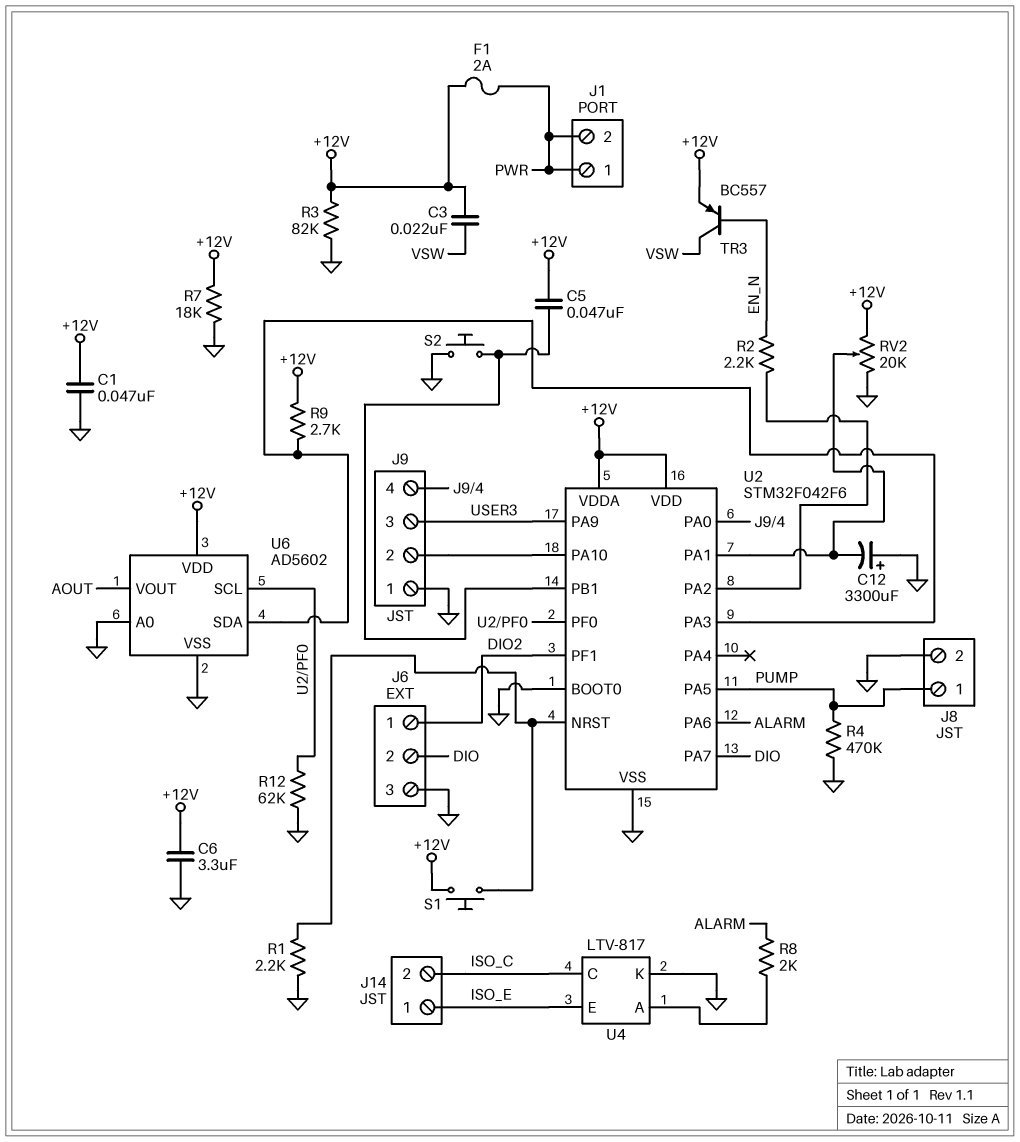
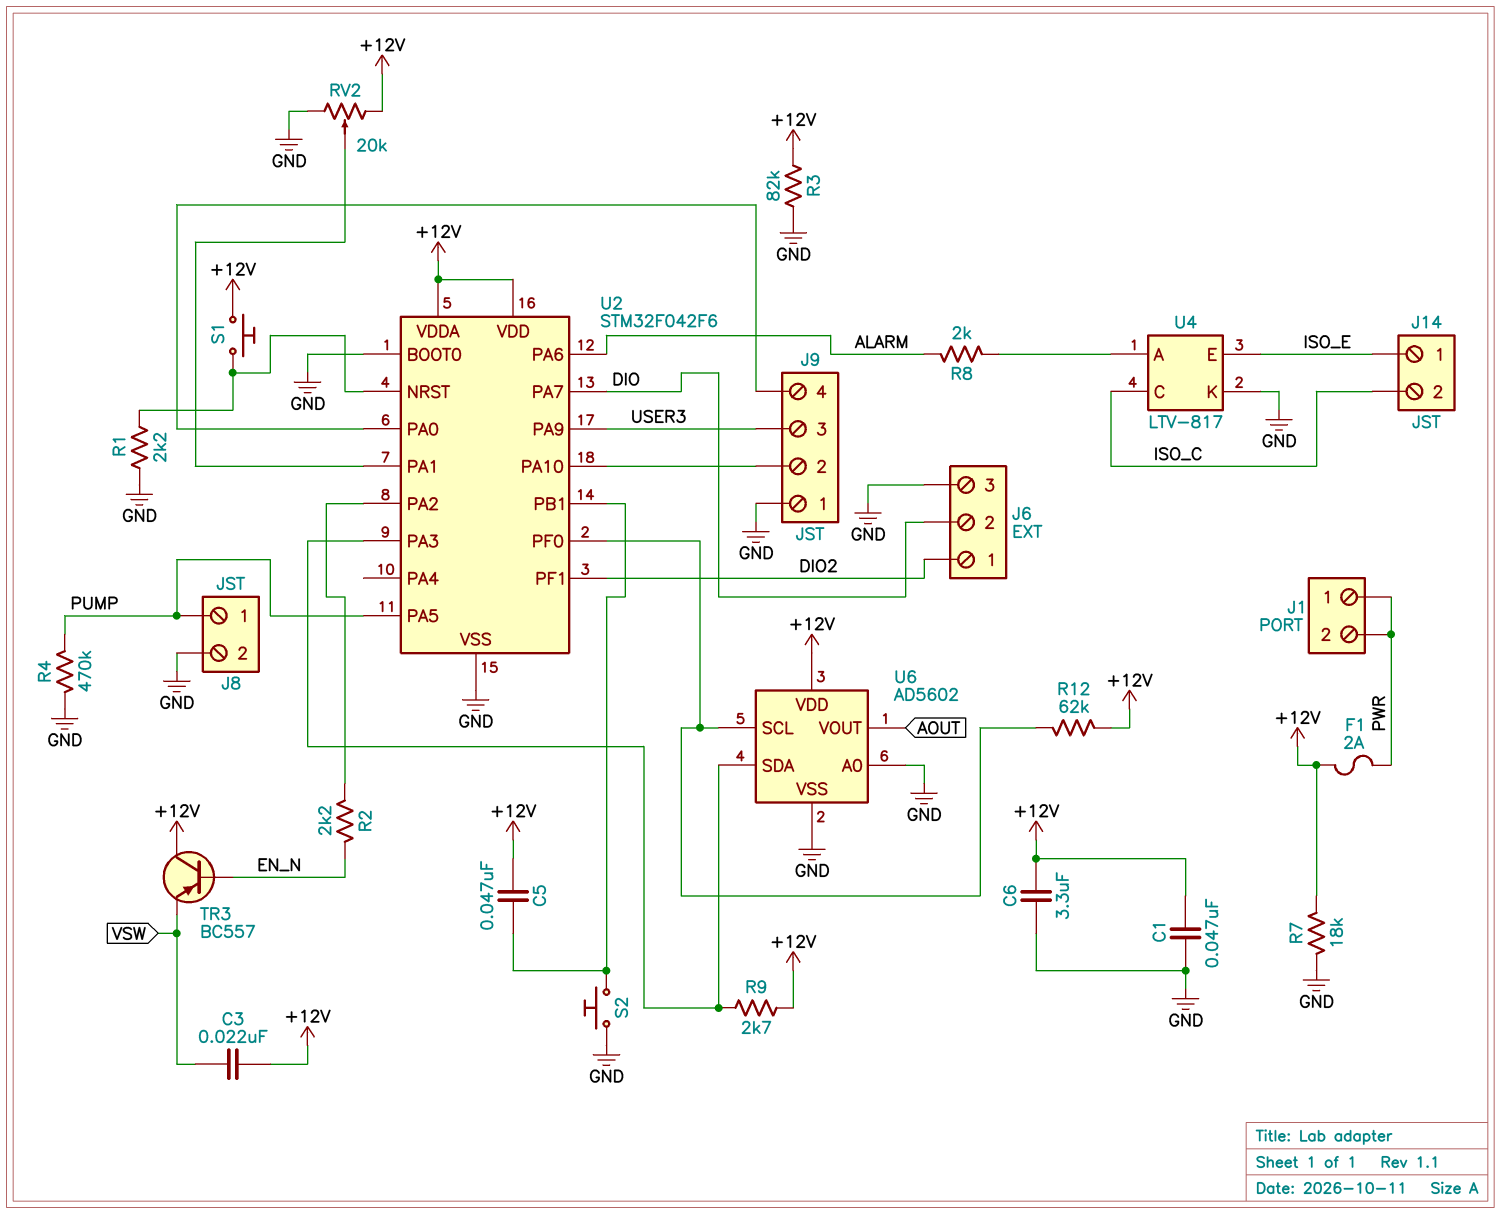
C12: 3300uF (plus GND, minus U2/PA1) -> none
R12: 62k (GND, U2/PF0) -> 62k (+12V, U2/PF0)
TR3: PNP BC557 (B EN_N, C VSW, E +12V) -> PNP BC557 (B EN_N, C +12V, E VSW)

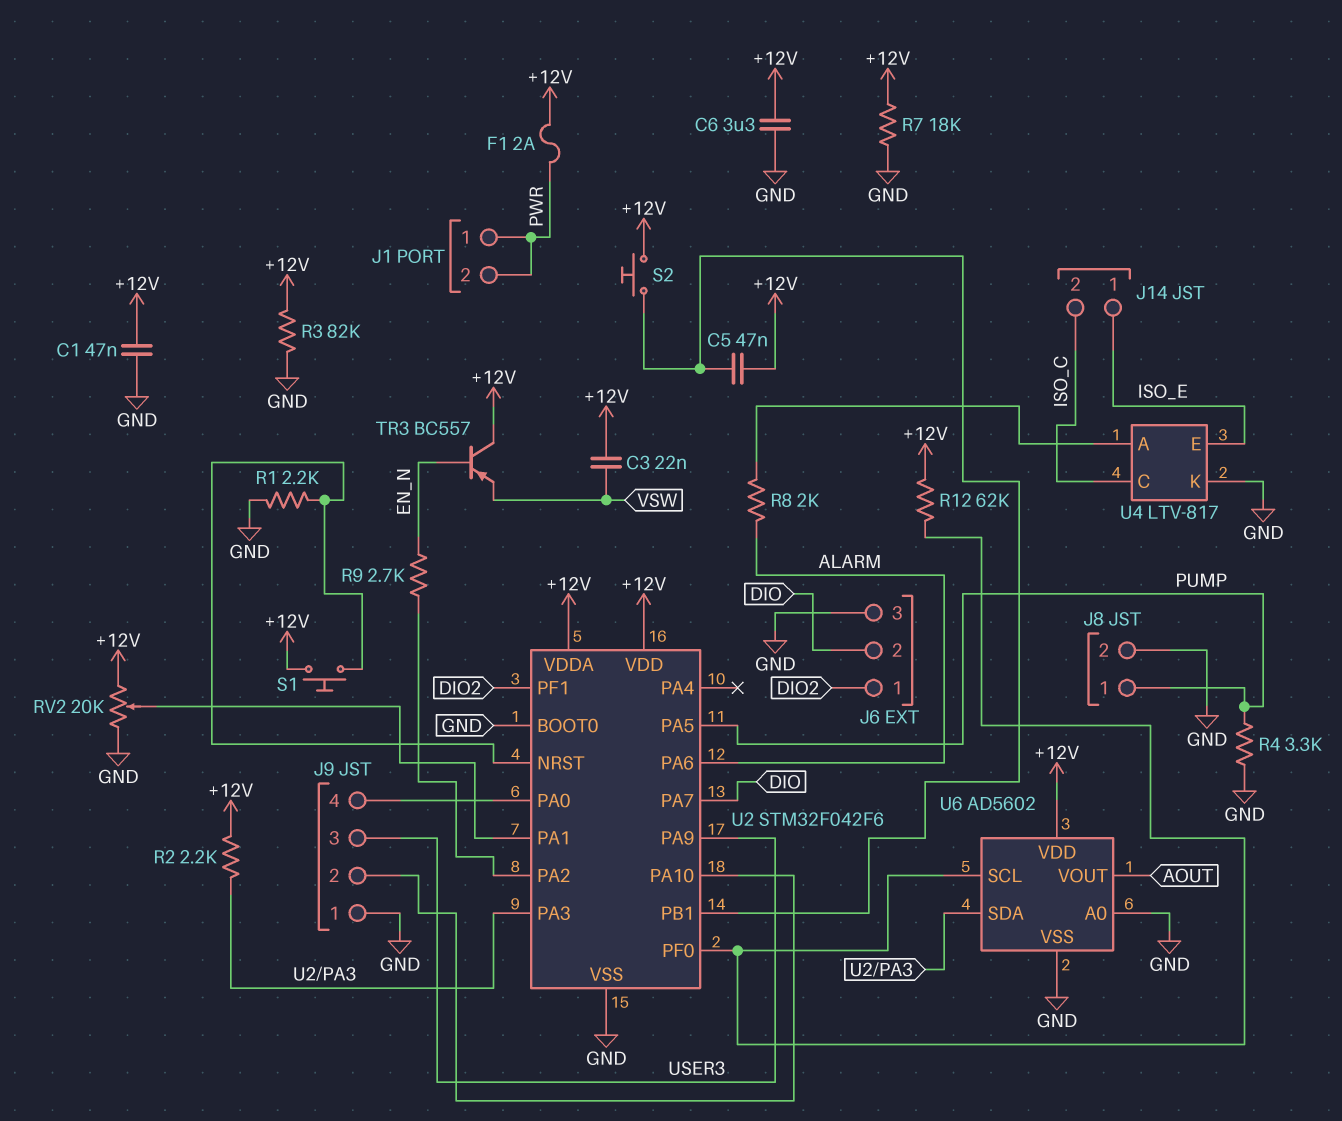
R2: 2.2k (EN_N, U2/PA2) -> 2.2k (+12V, U2/PA3)
R4: 470k (GND, PUMP) -> 3.3k (GND, PUMP)
R9: 2.7k (+12V, U2/PA3) -> 2.7k (EN_N, U2/PA2)
S2: button (GND, U2/PB1) -> button (+12V, U2/PB1)

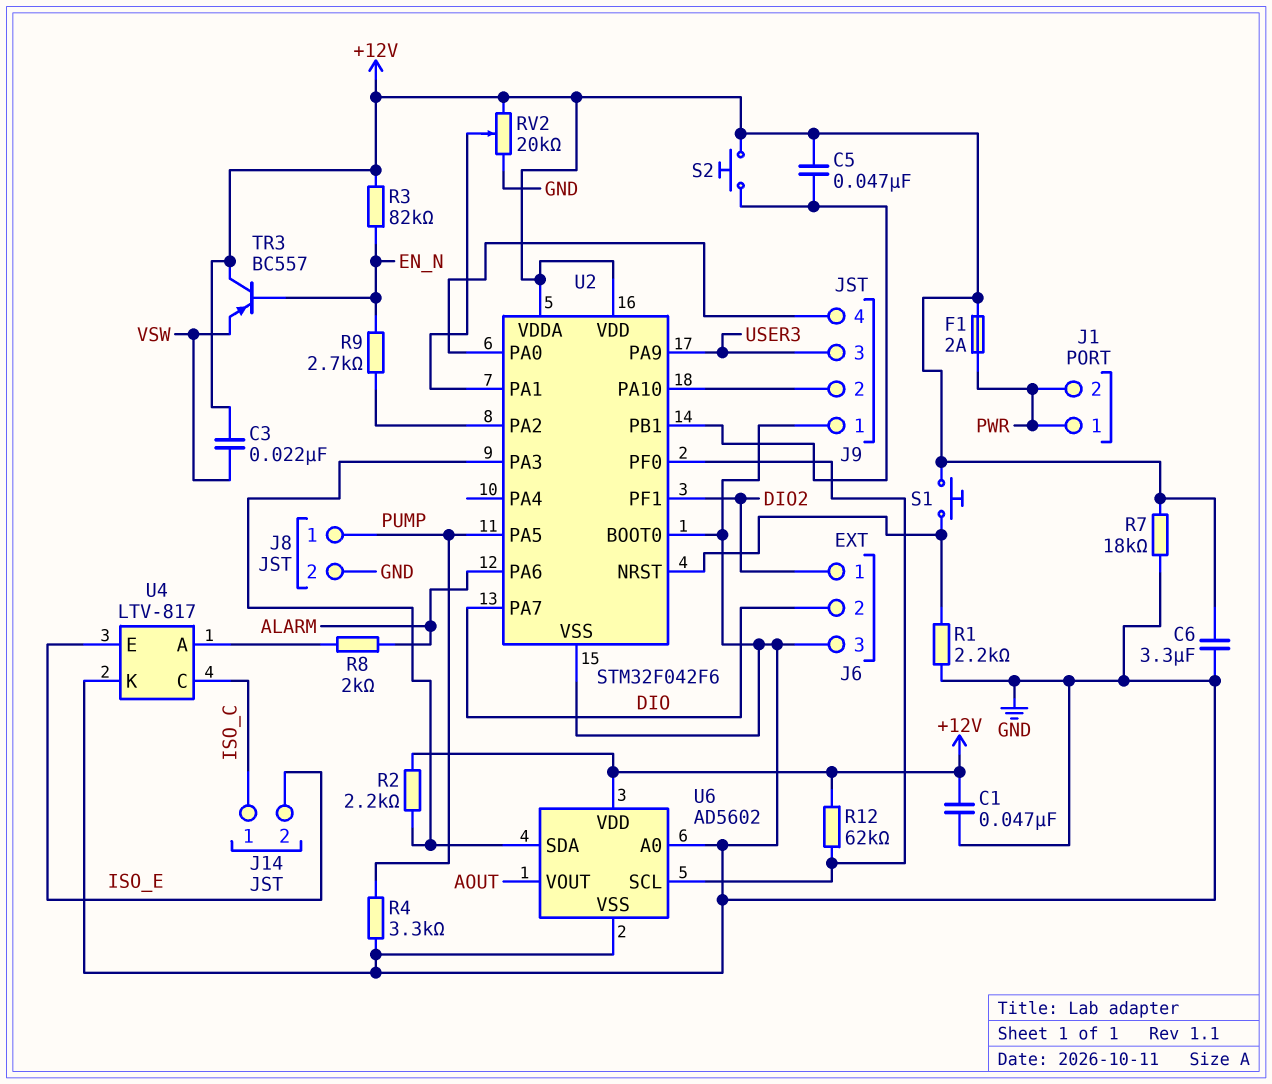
J14 pin 1: ISO_E -> ISO_C
J14 pin 2: ISO_C -> ISO_E
R3: 82k (+12V, GND) -> 82k (+12V, EN_N)

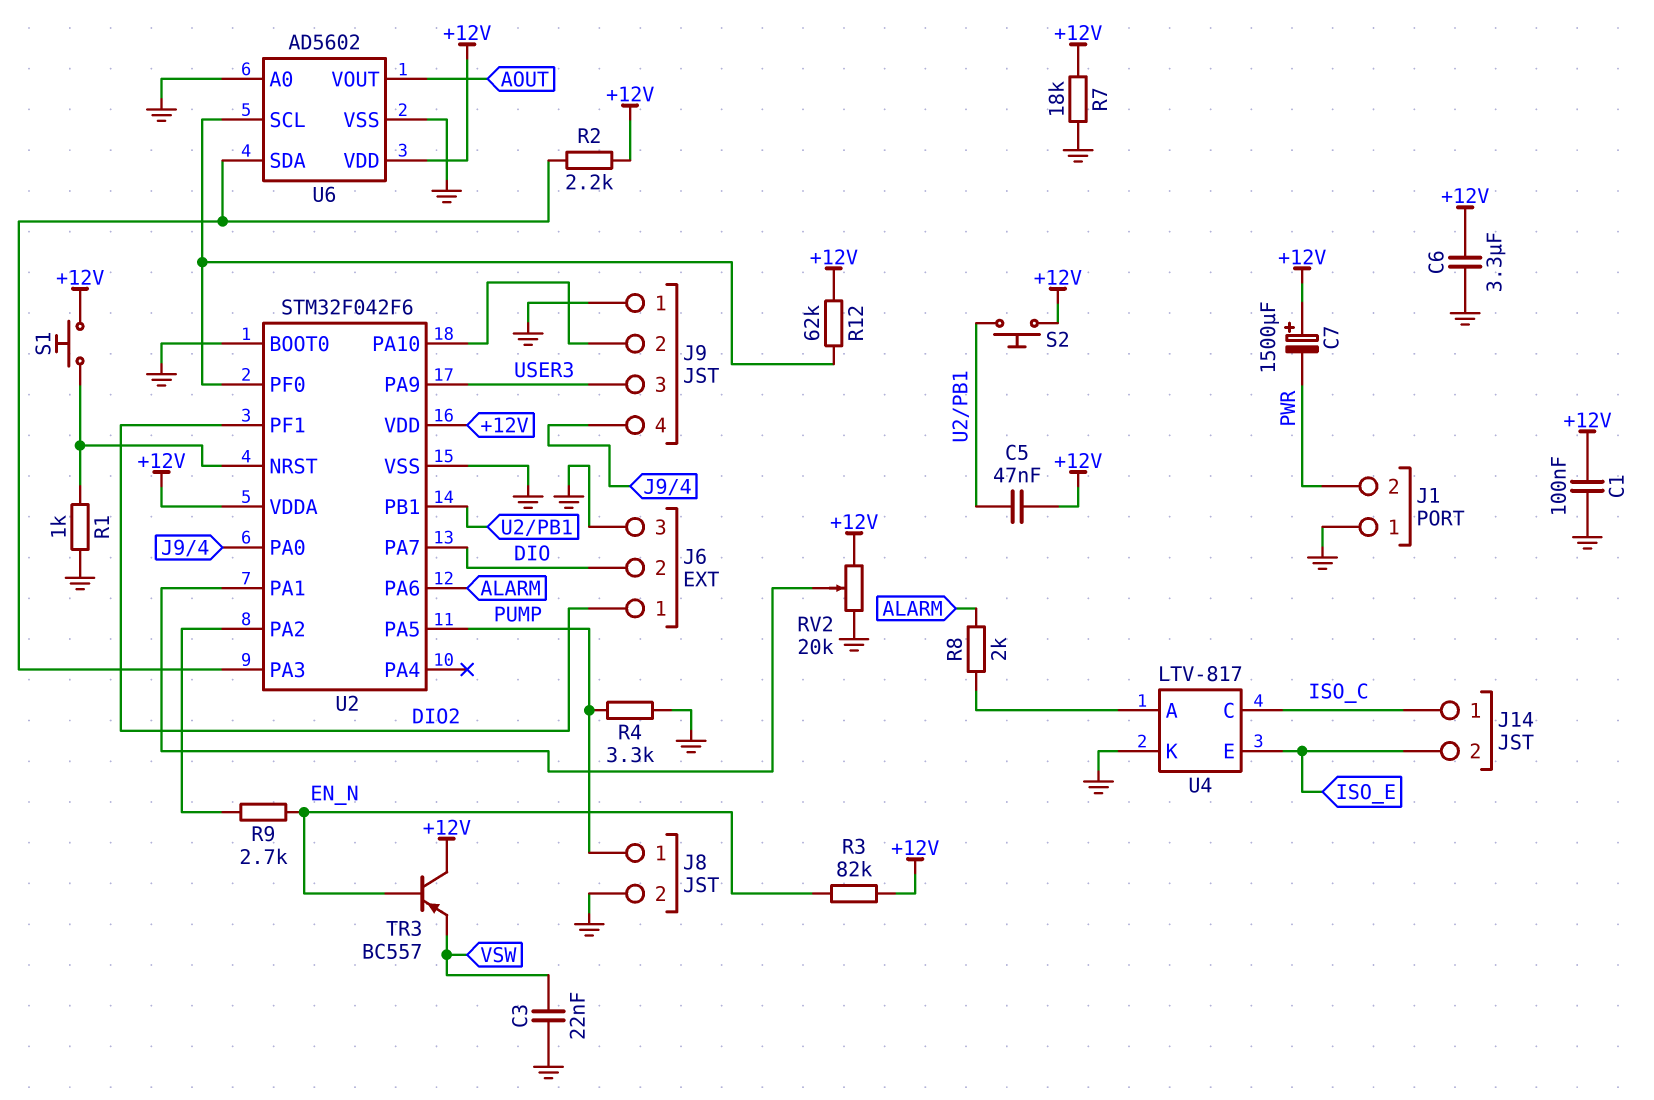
C1: 47nF (+12V, GND) -> 100nF (+12V, GND)
C3: 22nF (+12V, VSW) -> 22nF (GND, VSW)
C7: none -> 1500uF (plus +12V, minus PWR)
F1: 2A (+12V, PWR) -> none
J1 pin 1: PWR -> GND
R1: 2.2k (GND, U2/NRST) -> 1k (GND, U2/NRST)

